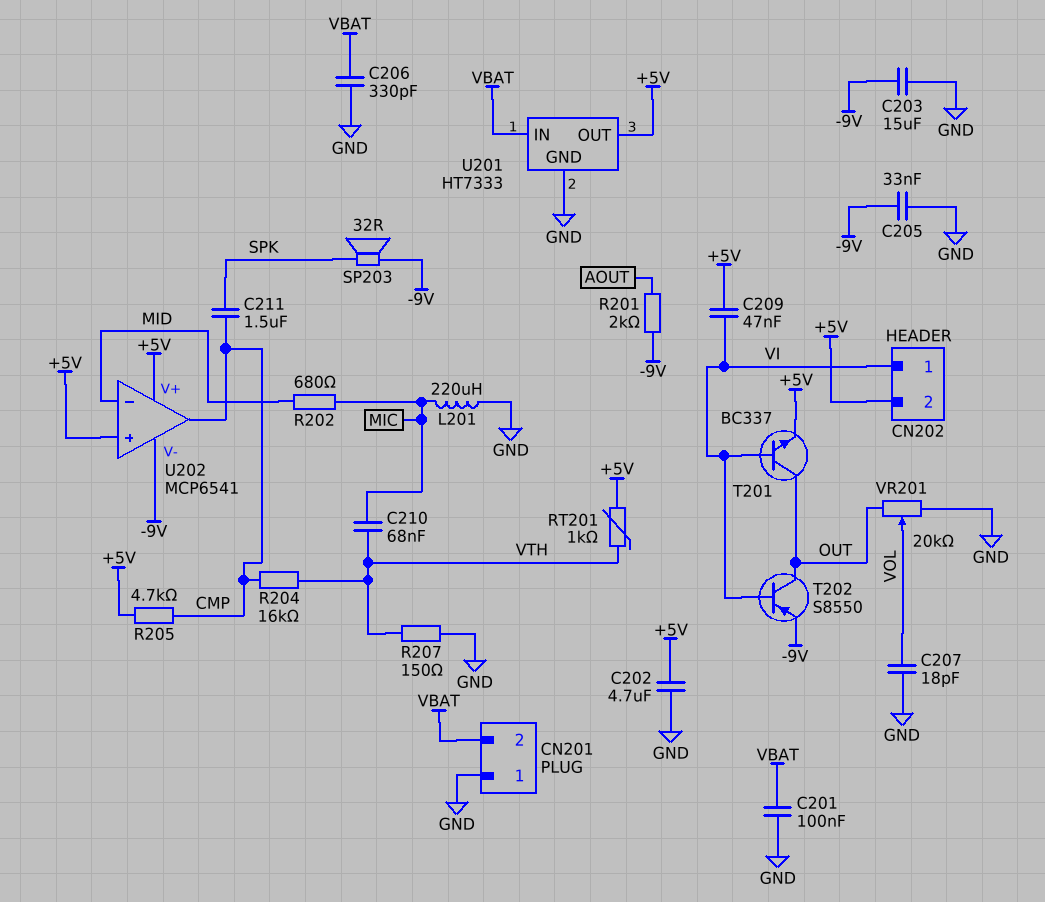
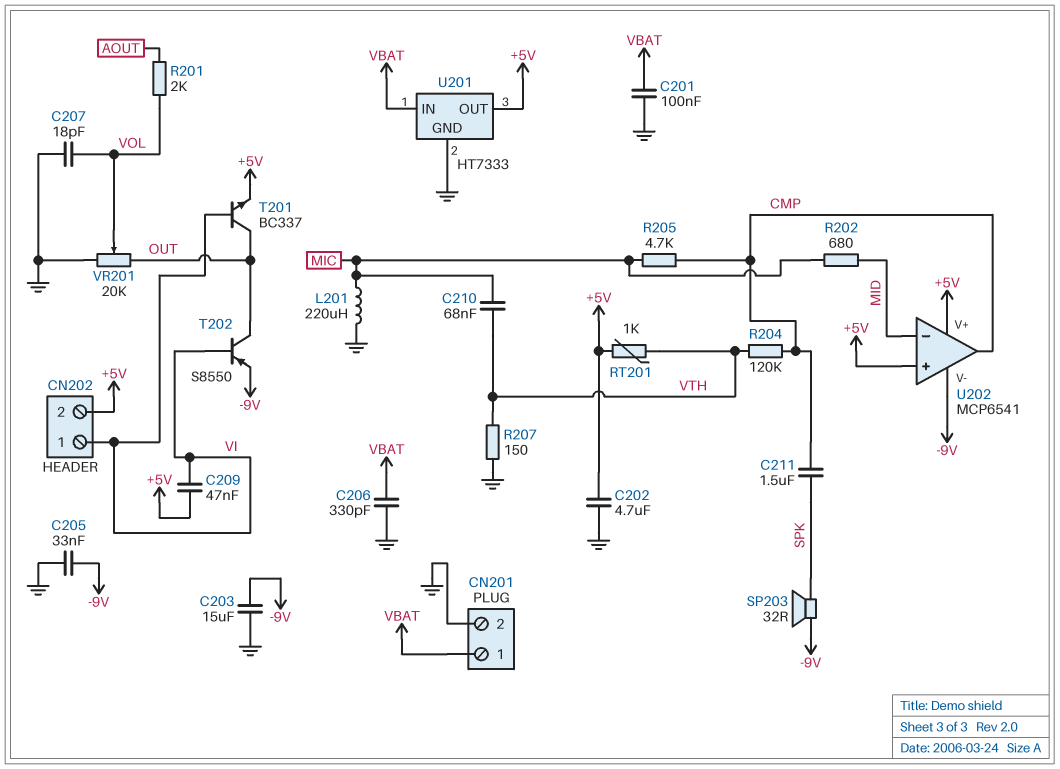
CN201 pin 1: GND -> VBAT
CN201 pin 2: VBAT -> GND
R201: 2k (-9V, AOUT) -> 2k (AOUT, VOL)
R204: 16k (CMP, VTH) -> 120k (CMP, VTH)
R205: 4.7k (+5V, CMP) -> 4.7k (CMP, MIC)

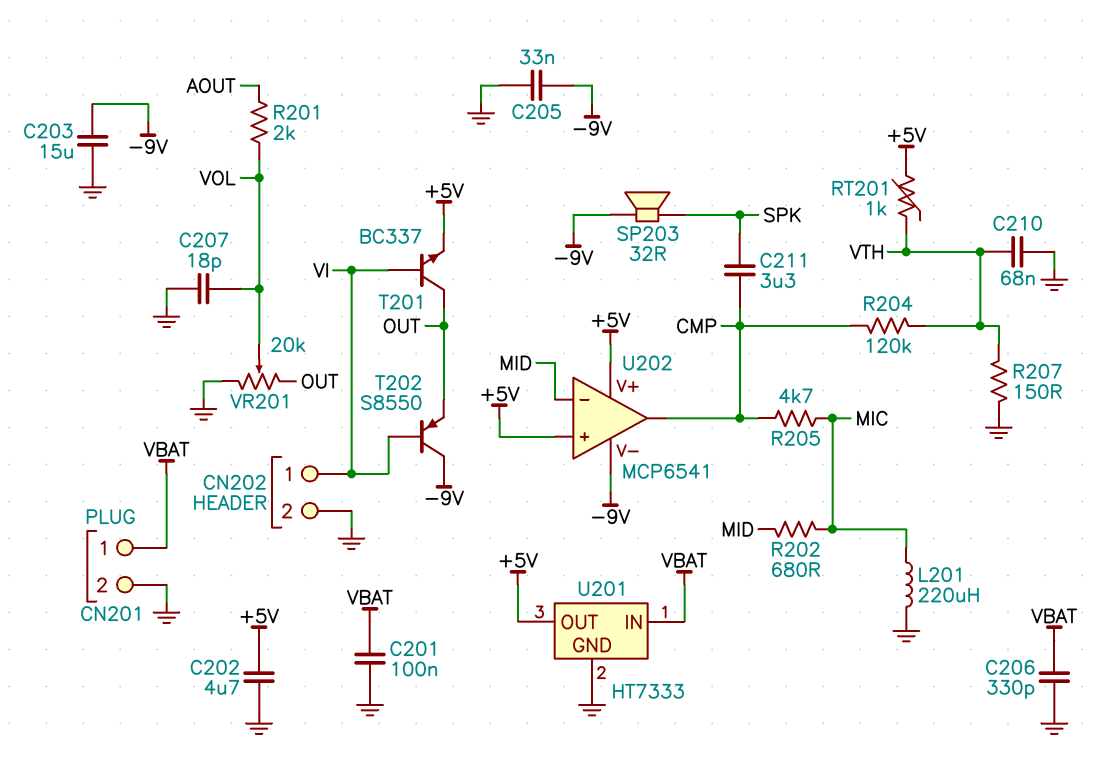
C209: 47nF (+5V, VI) -> none
C210: 68nF (MIC, VTH) -> 68nF (GND, VTH)
C211: 1.5uF (CMP, SPK) -> 3.3uF (CMP, SPK)
CN202 pin 2: +5V -> GND
T202: PNP S8550 (B VI, C OUT, E -9V) -> PNP S8550 (B VI, C -9V, E OUT)

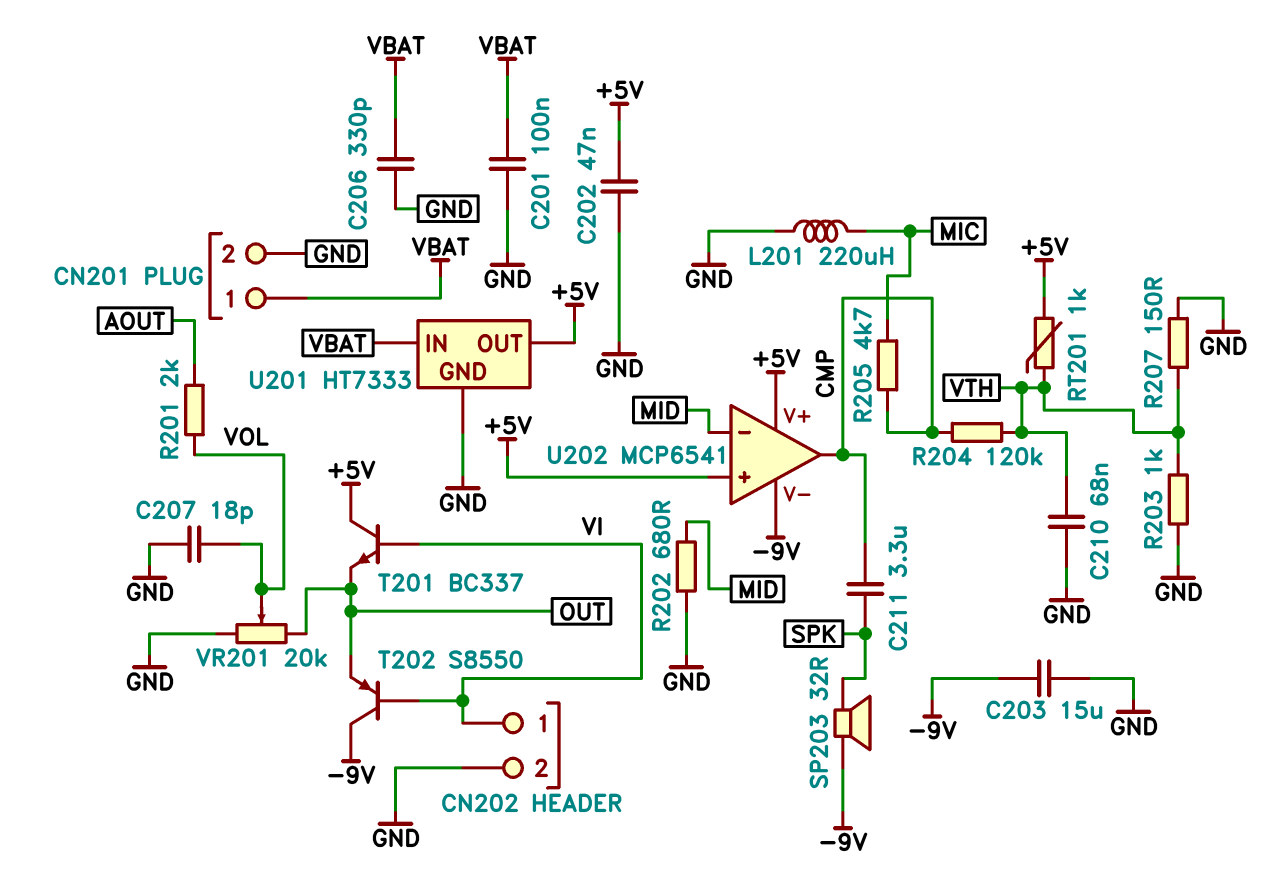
C202: 4.7uF (+5V, GND) -> 47nF (+5V, GND)
C205: 33nF (-9V, GND) -> none
R202: 680 (MIC, MID) -> 680 (GND, MID)
R203: none -> 1k (GND, VTH)
T201: NPN BC337 (B VI, C OUT, E +5V) -> NPN BC337 (B VI, C +5V, E OUT)

